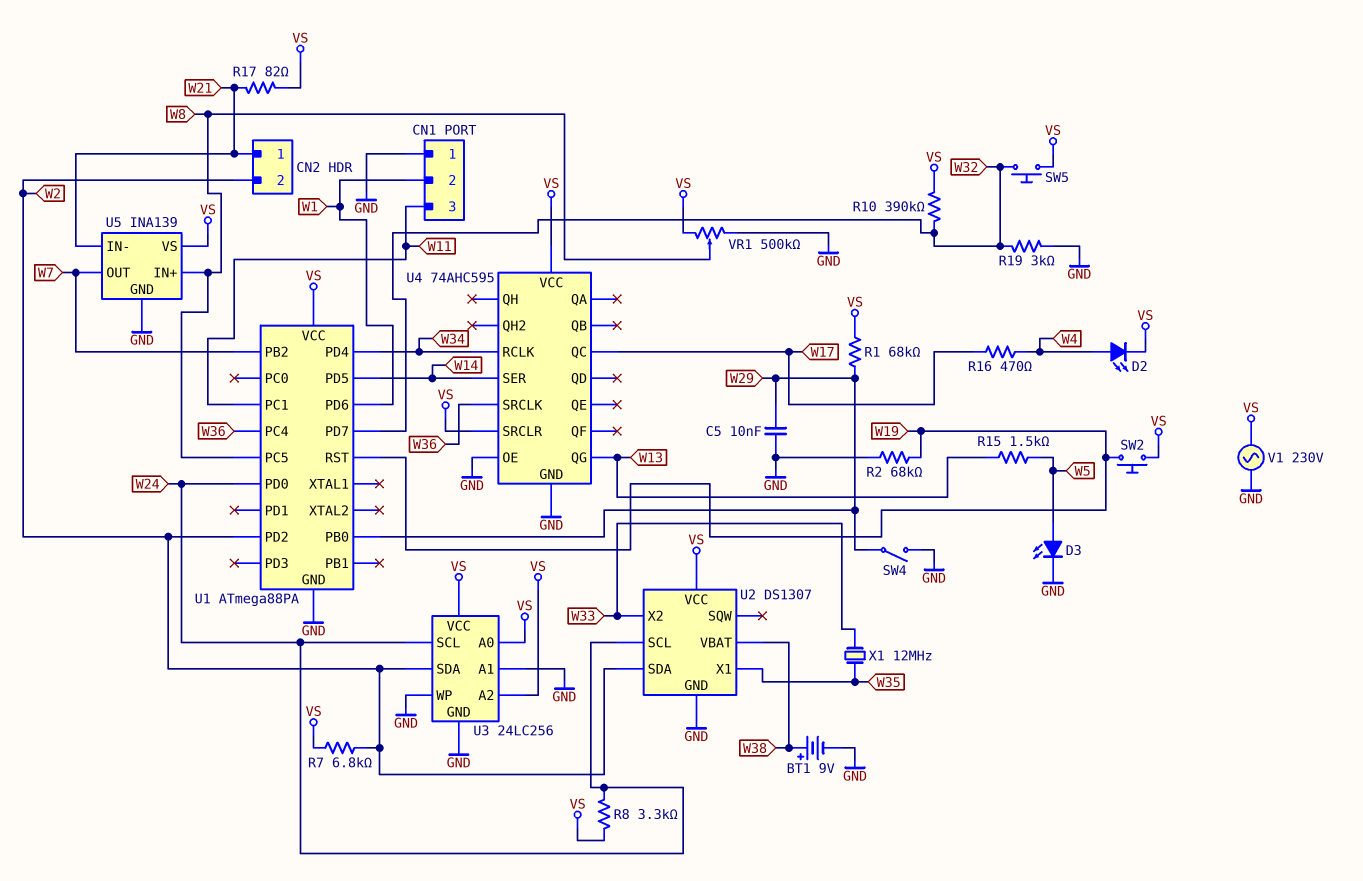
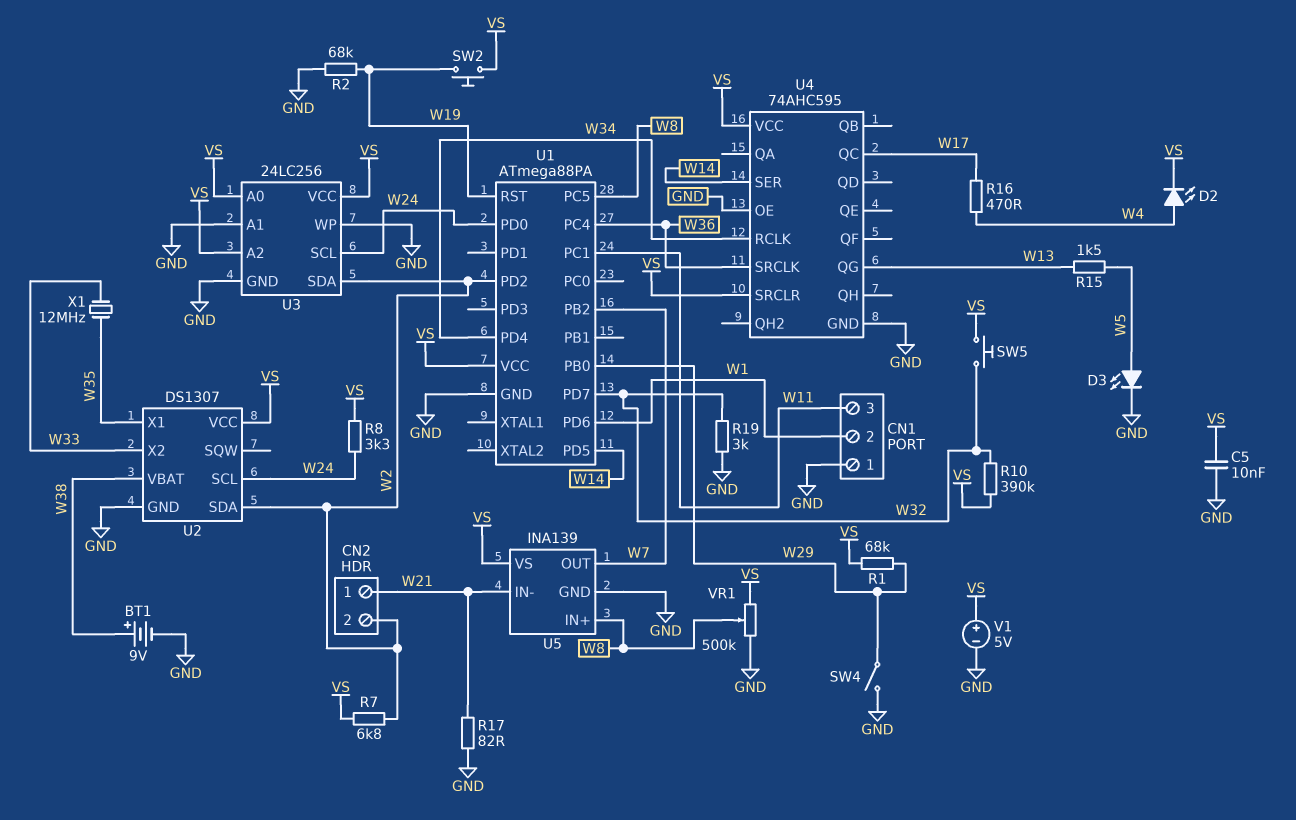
C5: 10nF (GND, W29) -> 10nF (GND, VS)
R17: 82 (VS, W21) -> 82 (GND, W21)
V1: AC 230V (GND, VS) -> 5V (plus VS, minus GND)

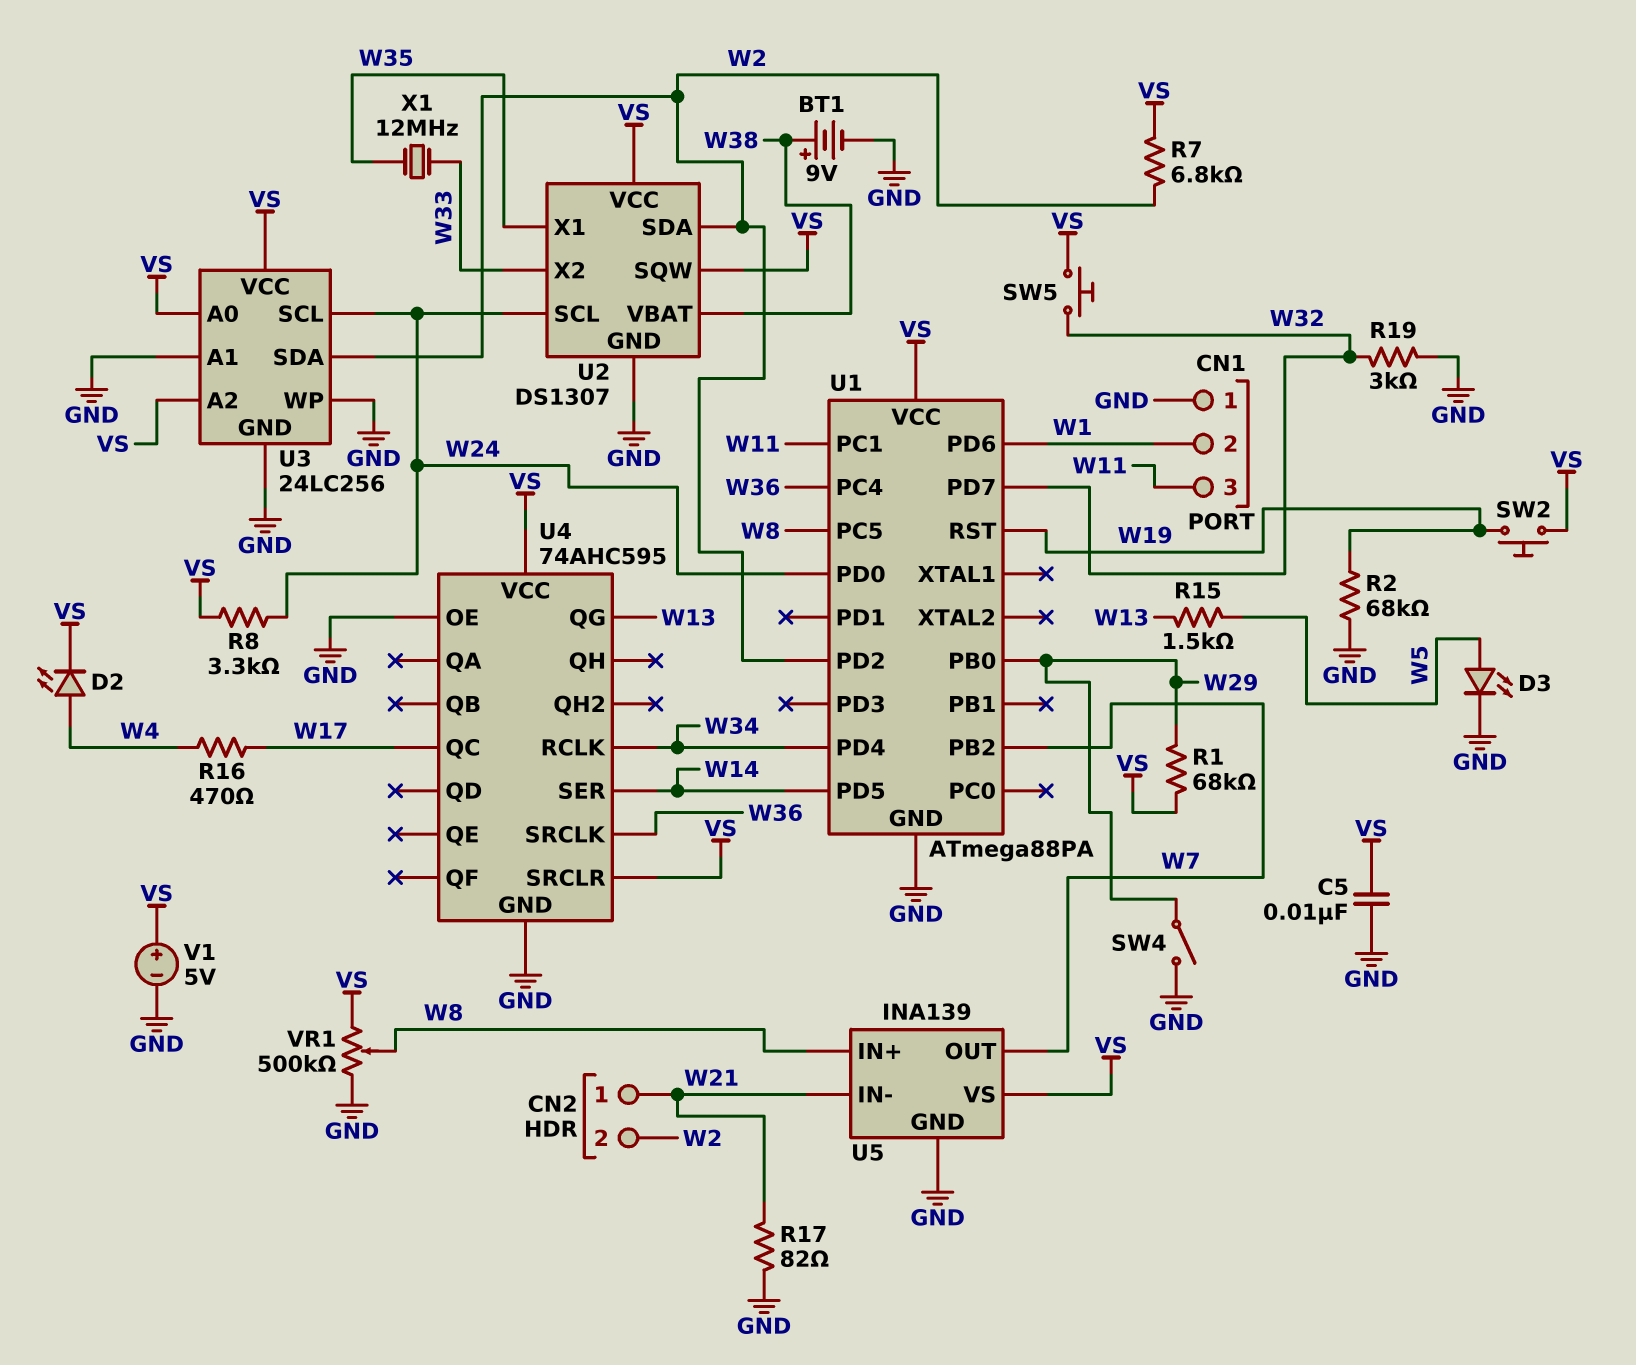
R10: 390k (VS, W32) -> none
U2 pin SQW: none -> VS

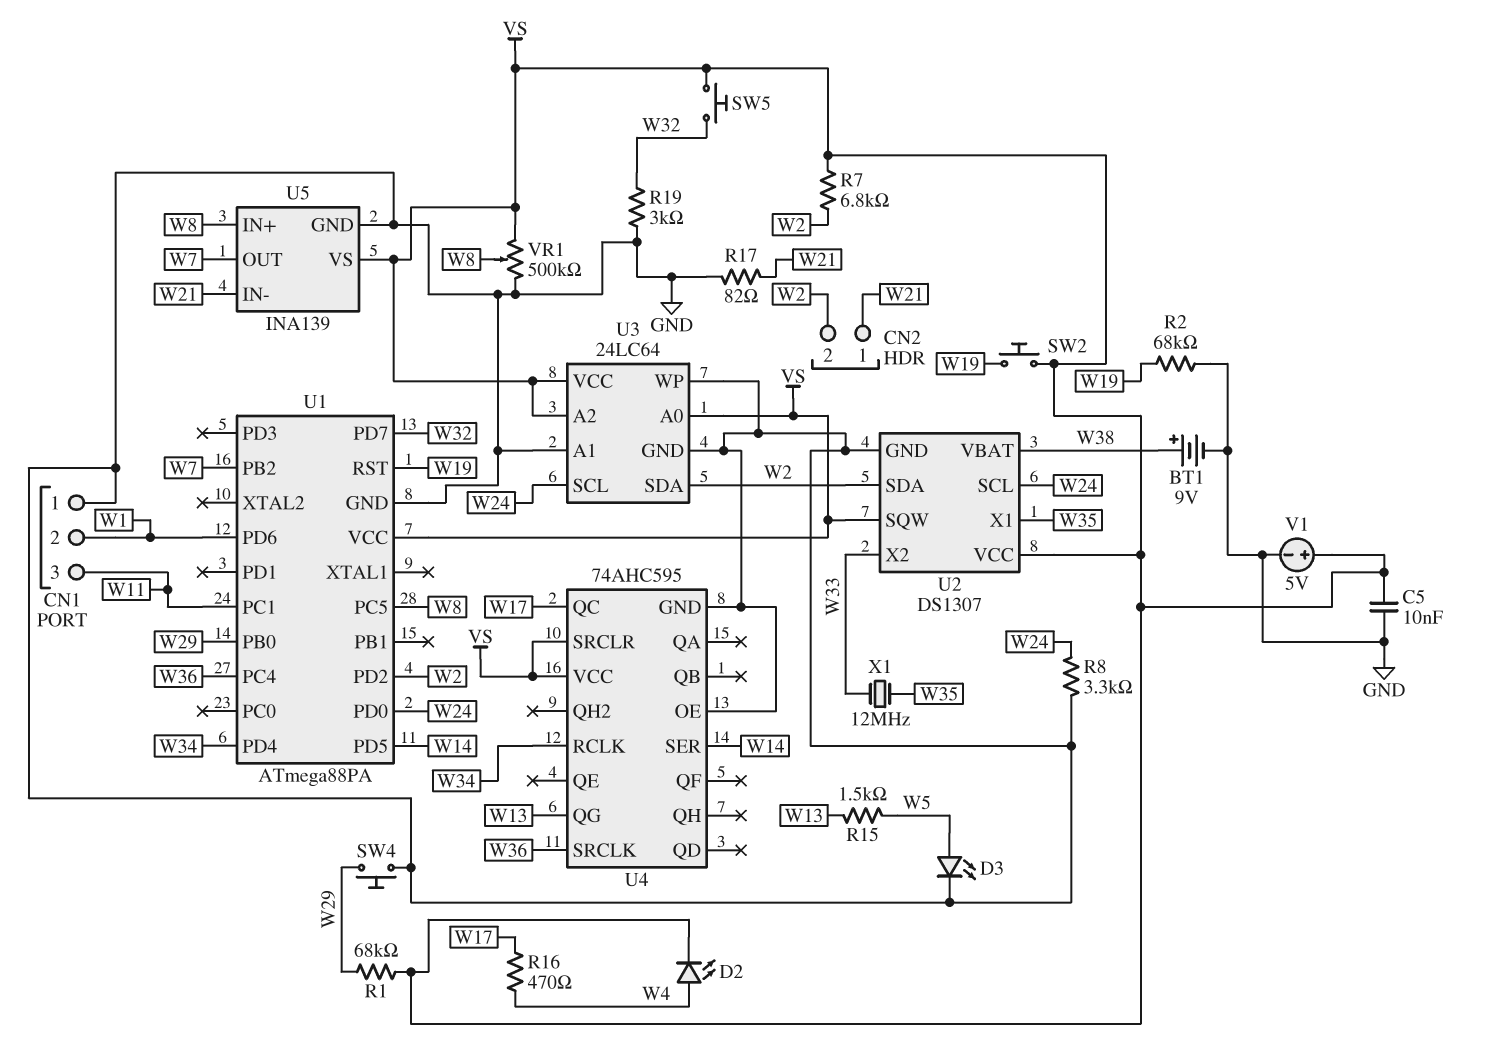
R8: 3.3k (VS, W24) -> 3.3k (GND, W24)
SW4: switch (GND, W29) -> button (GND, W29)
U3: 24LC256 -> 24LC64

